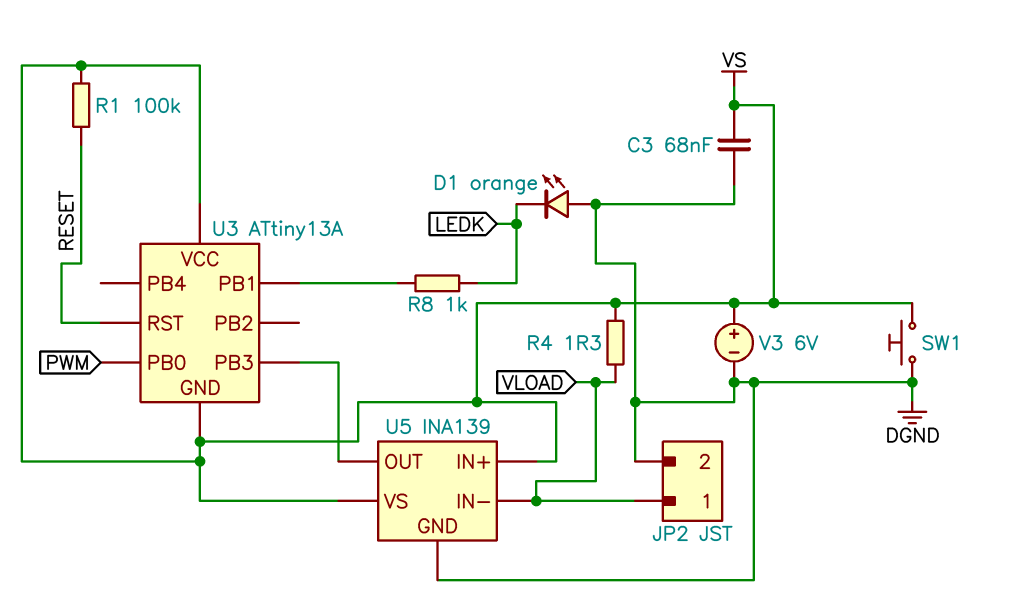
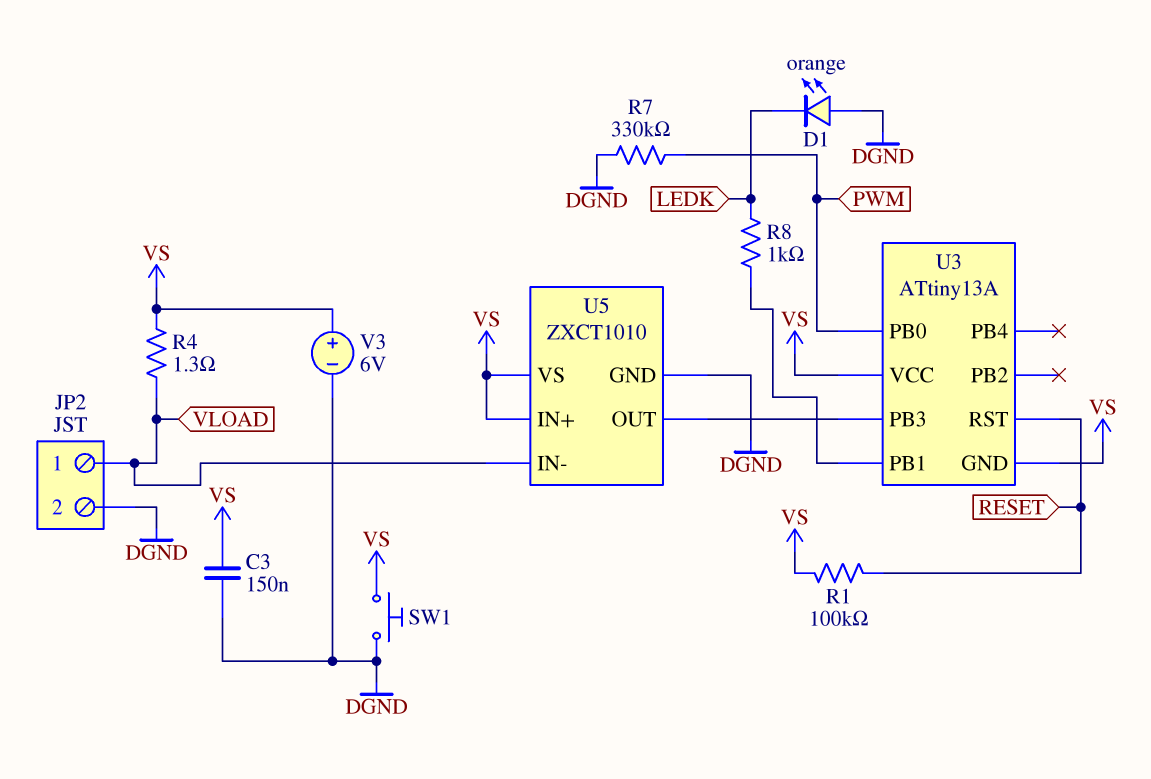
C3: 68nF (DGND, VS) -> 150nF (DGND, VS)
R7: none -> 330k (DGND, PWM)
U5: INA139 -> ZXCT1010

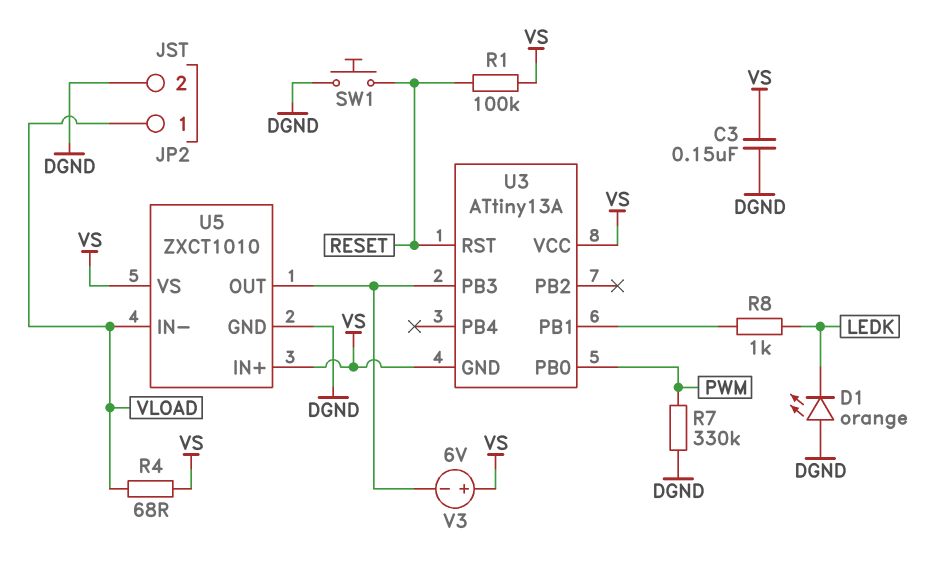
R4: 1.3 (VLOAD, VS) -> 68 (VLOAD, VS)
SW1: button (DGND, VS) -> button (DGND, RESET)
V3: 6V (plus VS, minus DGND) -> 6V (plus VS, minus U3/PB3)

